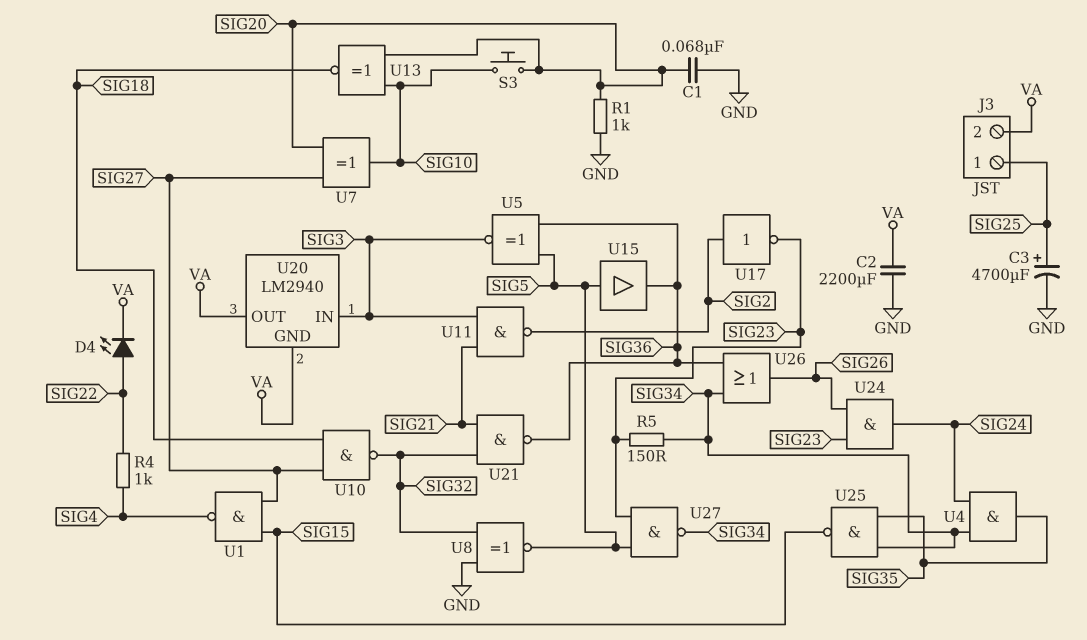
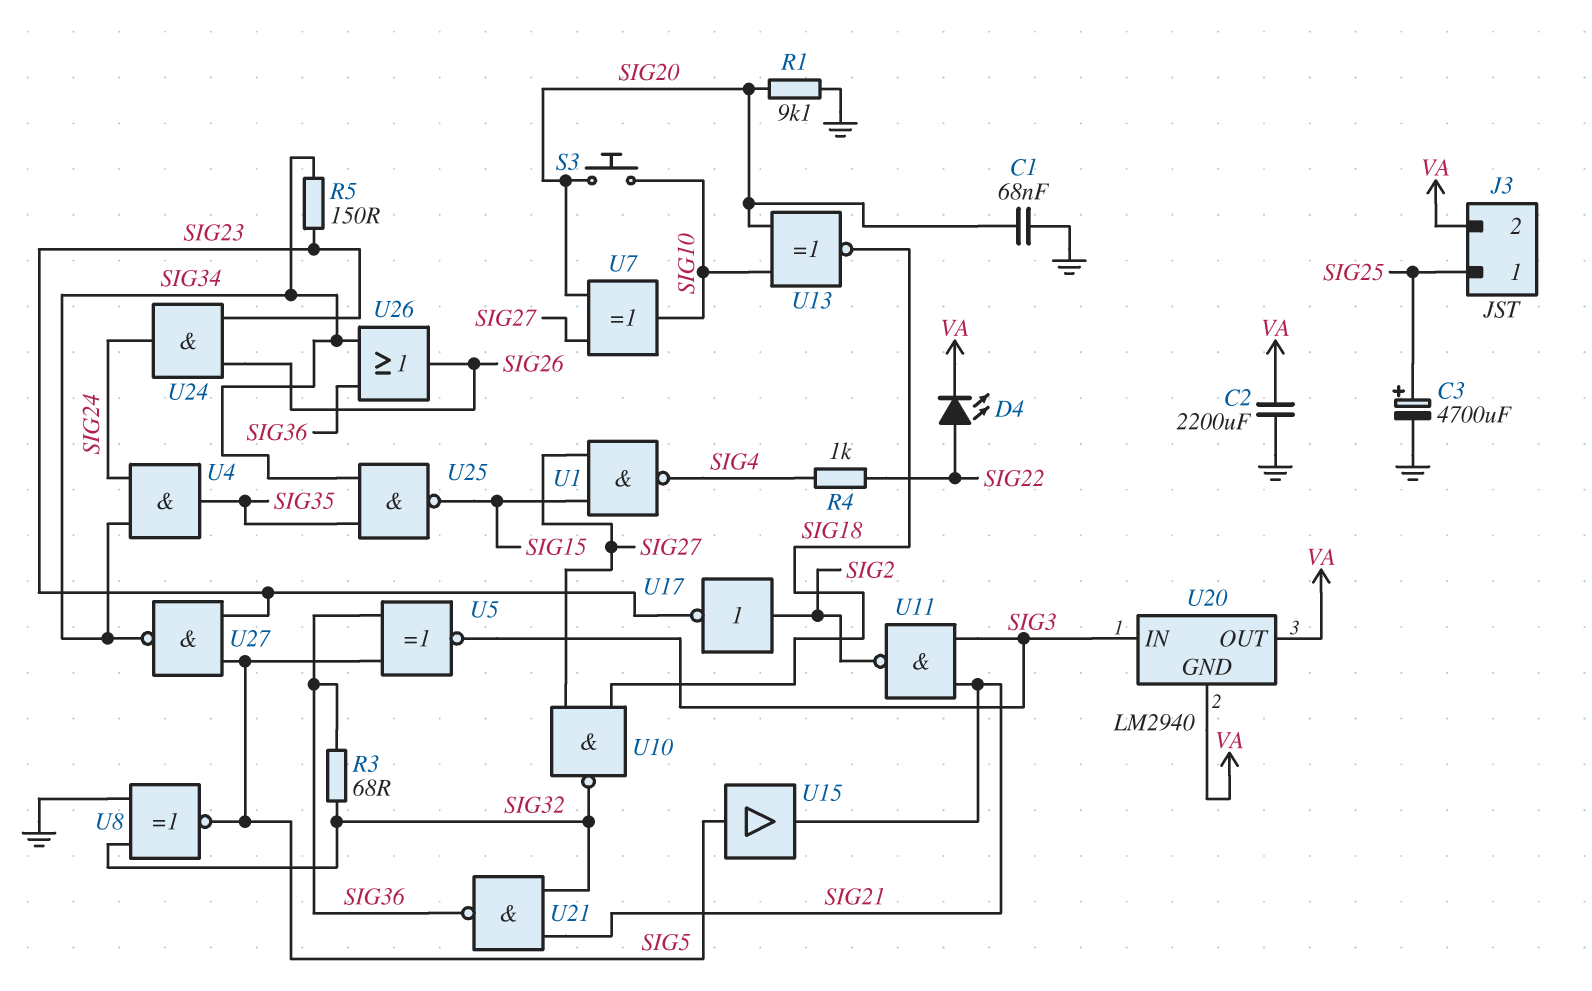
R1: 1k (GND, SIG20) -> 9.1k (GND, SIG20)
R3: none -> 68 (SIG32, SIG36)
U15: buffer (in SIG5, out SIG36) -> buffer (in SIG5, out SIG21)

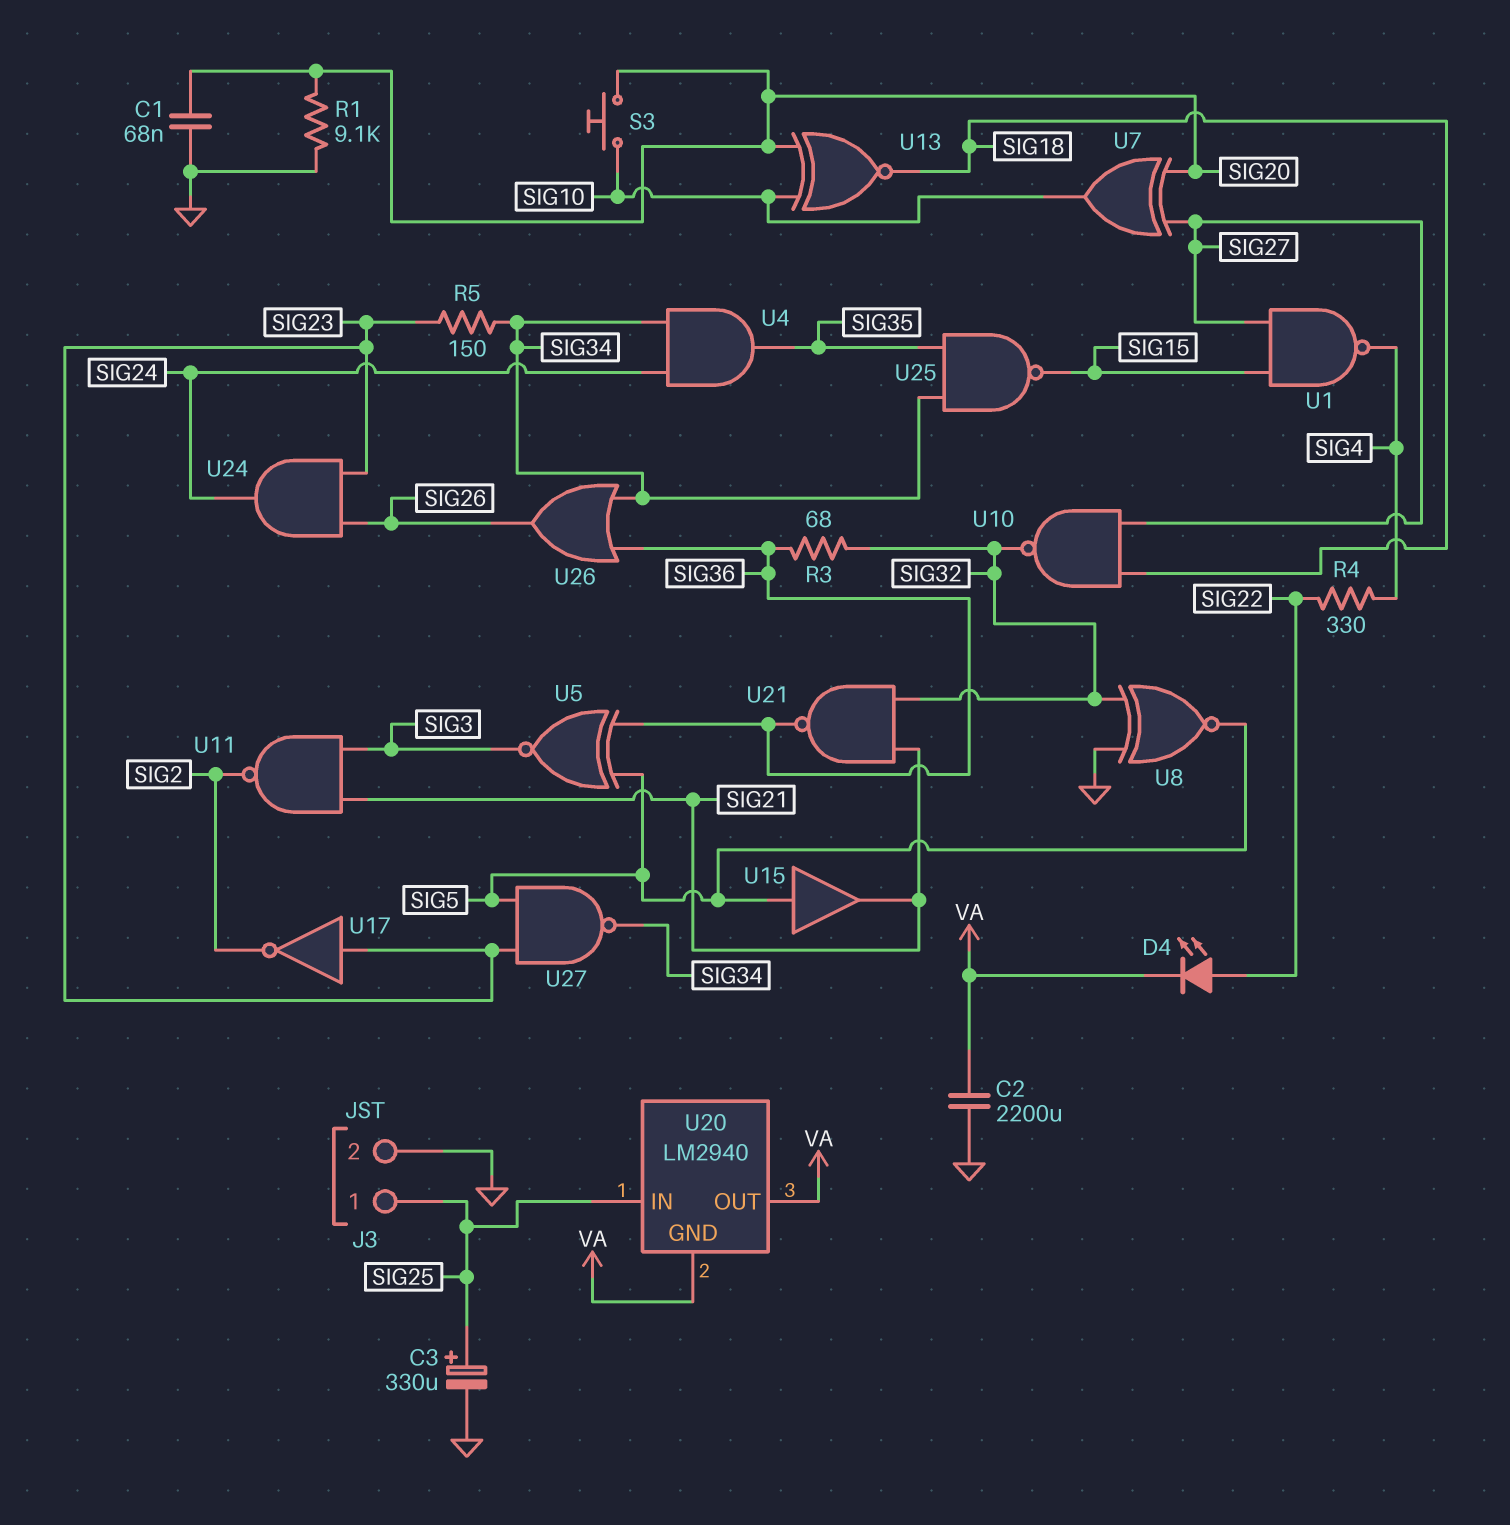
C3: 4700uF (plus SIG25, minus GND) -> 330uF (plus SIG25, minus GND)
J3 pin 2: VA -> GND
R4: 1k (SIG4, SIG22) -> 330 (SIG4, SIG22)
U17: NOT (in SIG2, out SIG23) -> NOT (in SIG23, out SIG2)
U20 pin IN: SIG3 -> SIG25

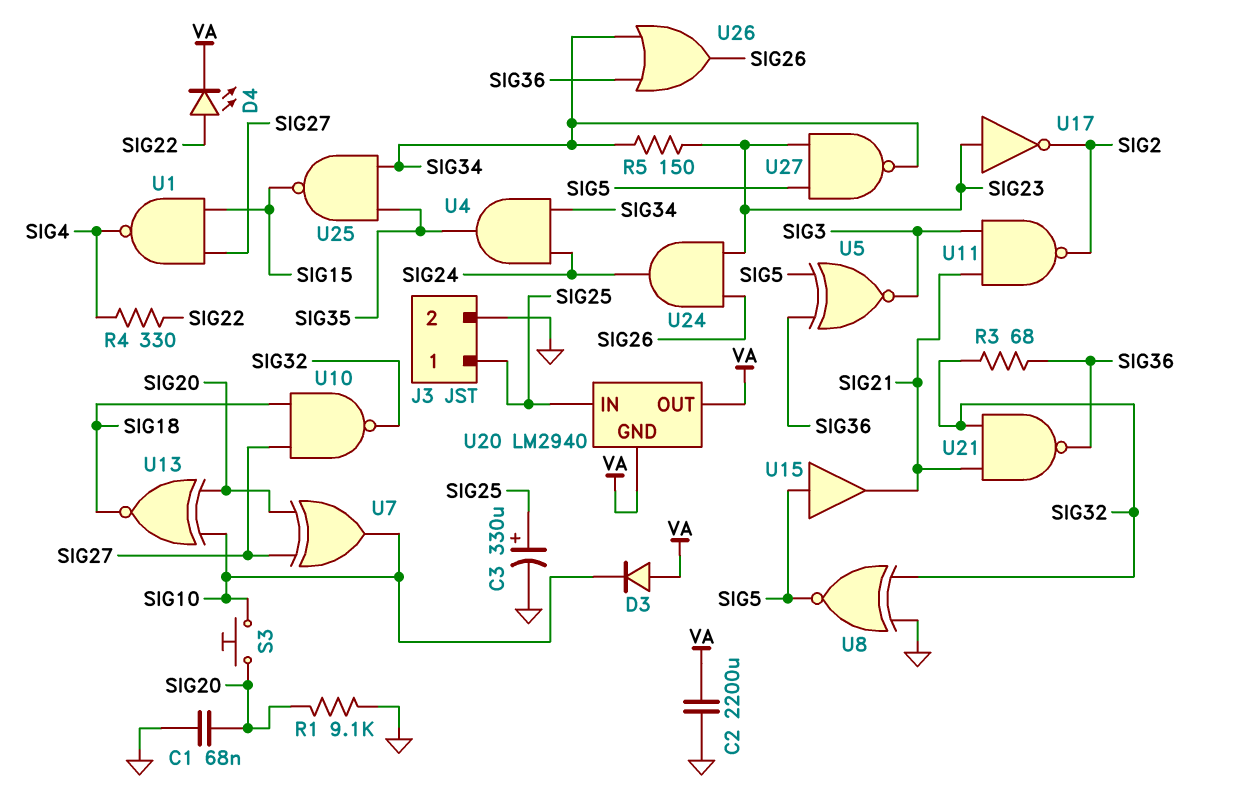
D3: none -> diode (A VA, K SIG10)

